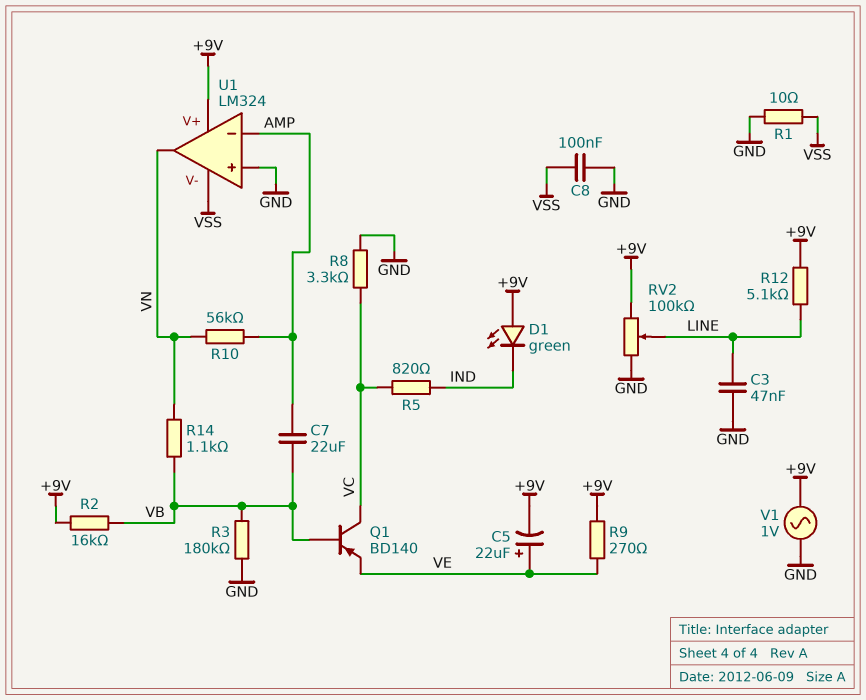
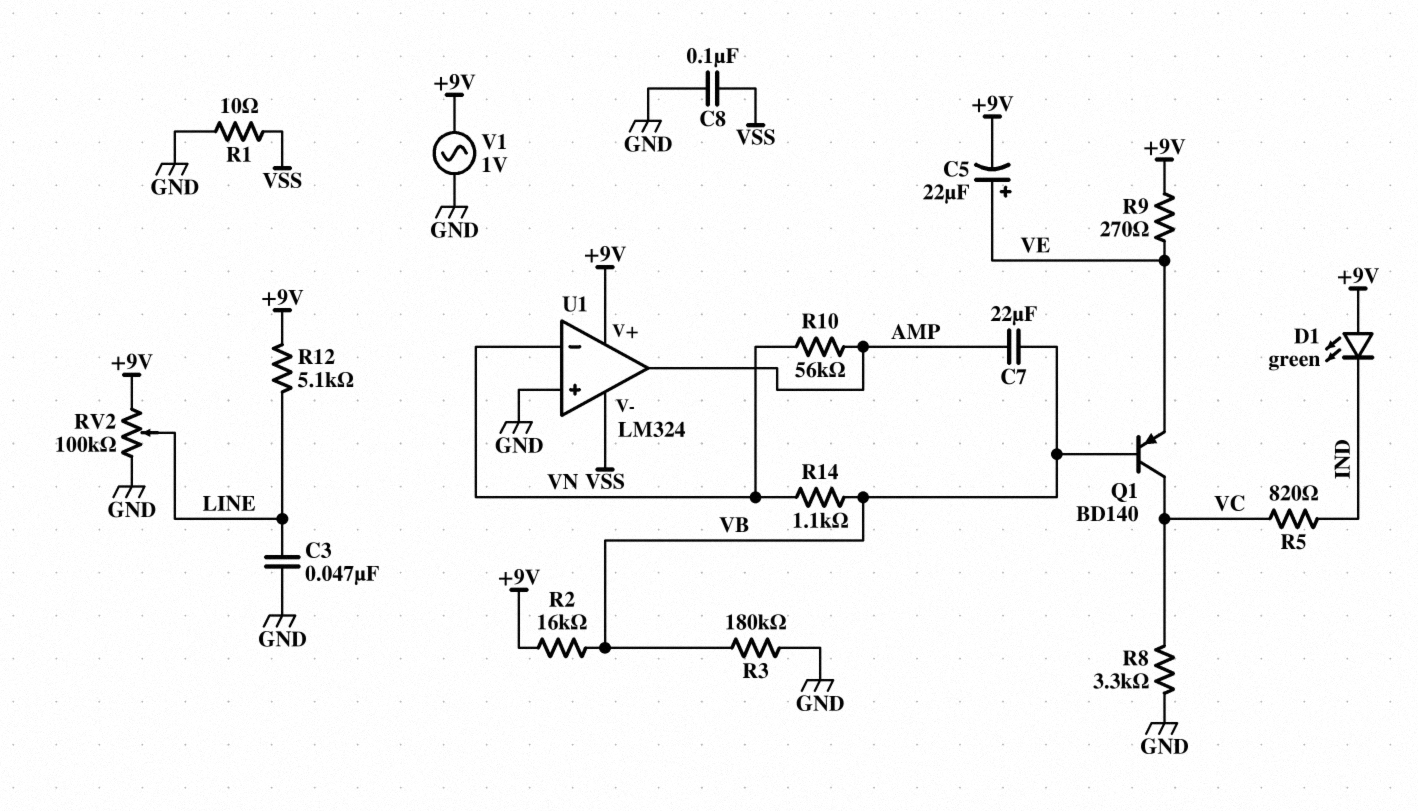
U1 pin in-: AMP -> VN
U1 pin out: VN -> AMP

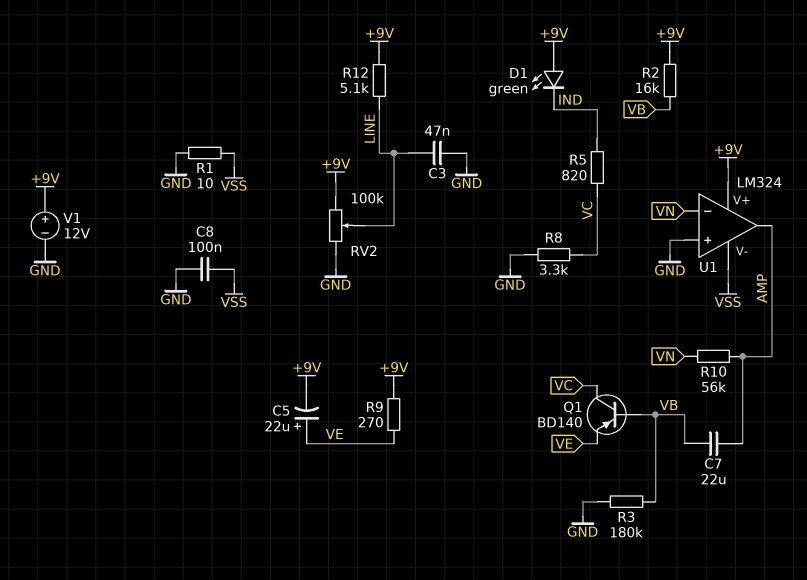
R14: 1.1k (VB, VN) -> none
V1: AC 1V (+9V, GND) -> 12V (plus +9V, minus GND)

